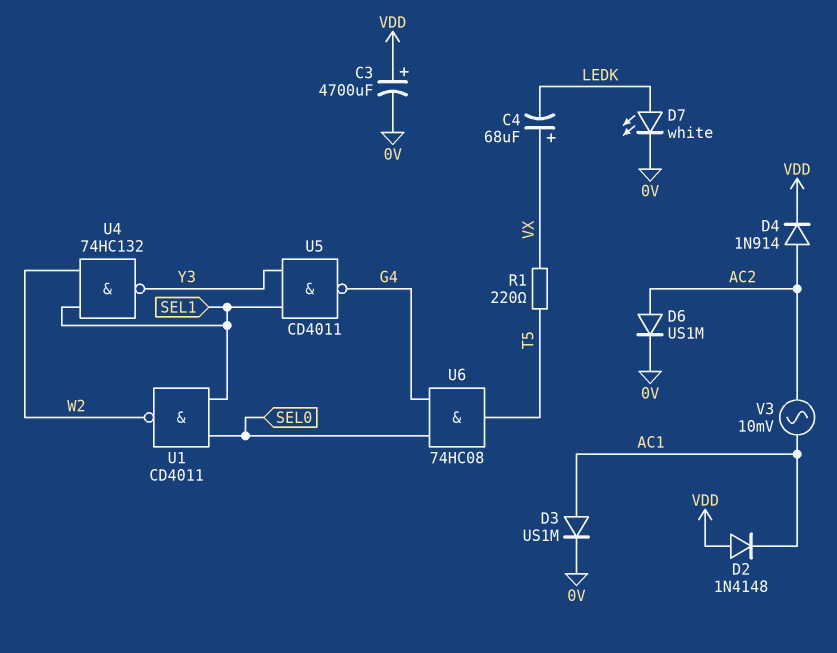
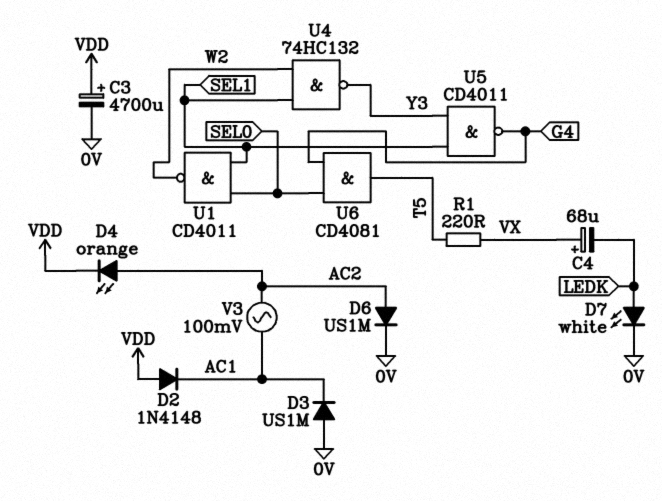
D3: diode US1M (A AC1, K 0V) -> diode US1M (A 0V, K AC1)
D4: diode 1N914 (A AC2, K VDD) -> LED orange (A AC2, K VDD)
U6: AND 74HC08 (in G4, in SEL0, out T5) -> AND CD4081 (in G4, in SEL0, out T5)
V3: AC 10mV (AC1, AC2) -> AC 100mV (AC1, AC2)

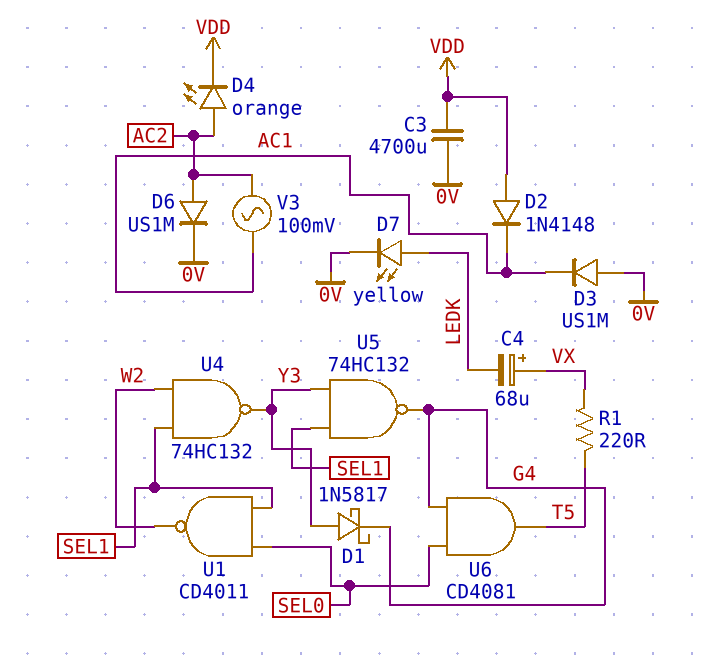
C3: 4700uF (plus VDD, minus 0V) -> 4700uF (0V, VDD)
D1: none -> schottky 1N5817 (A Y3, K G4)
D7: LED white (A LEDK, K 0V) -> LED yellow (A LEDK, K 0V)
U5: NAND CD4011 (in SEL1, in Y3, out G4) -> NAND 74HC132 (in SEL1, in Y3, out G4)

